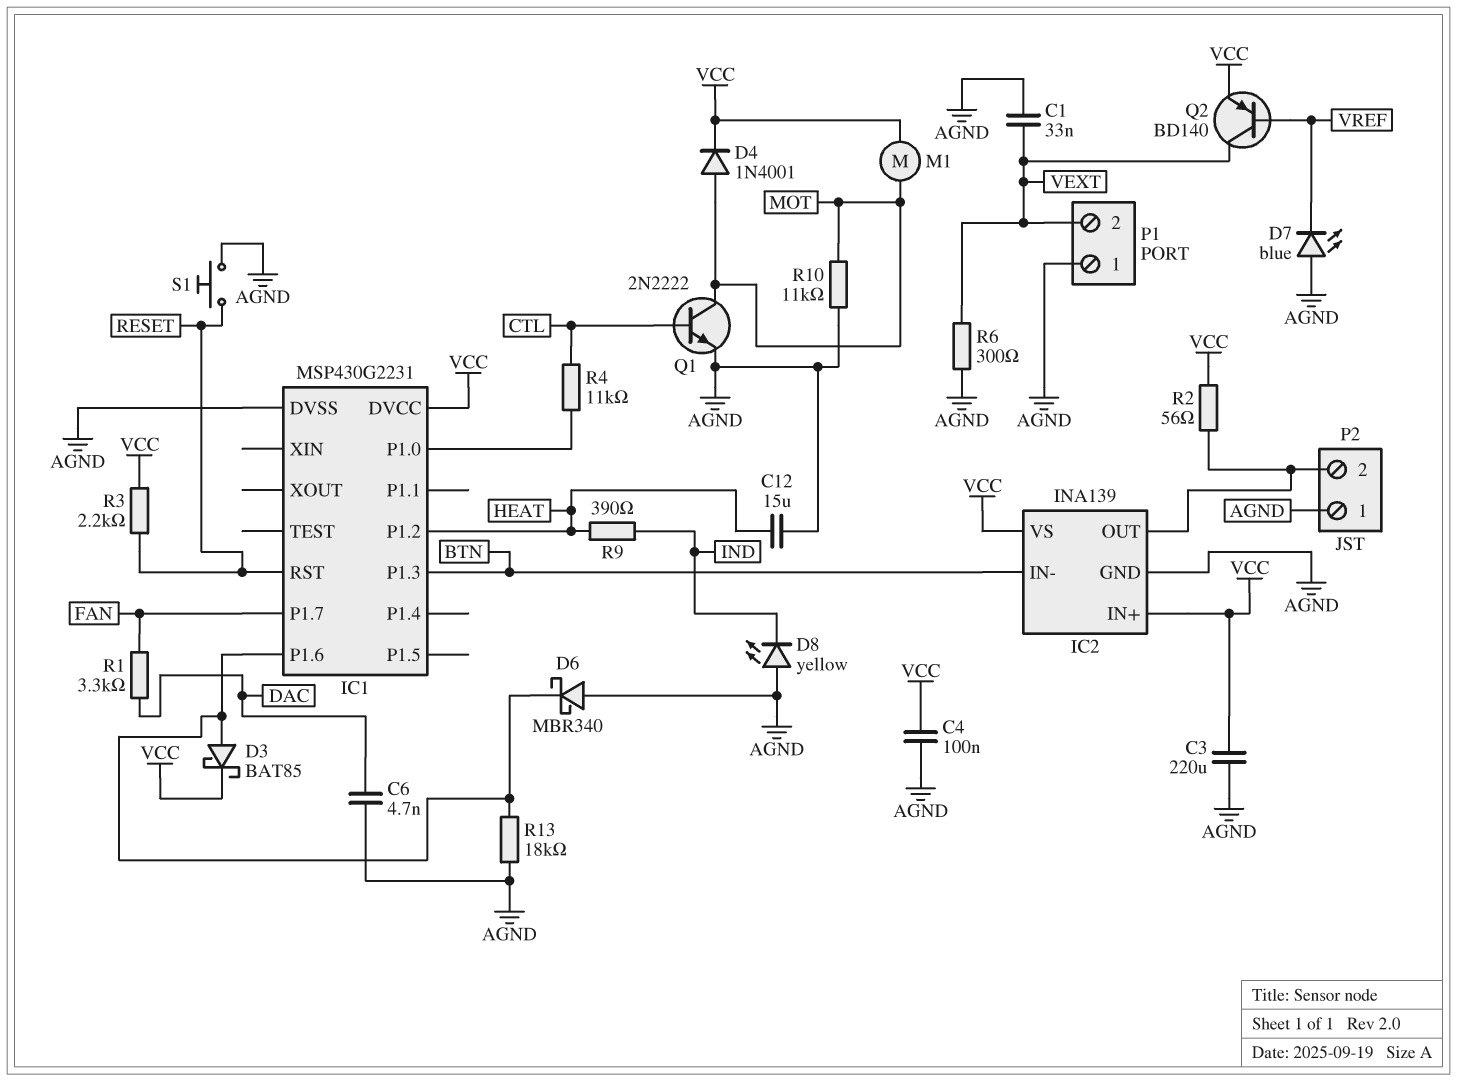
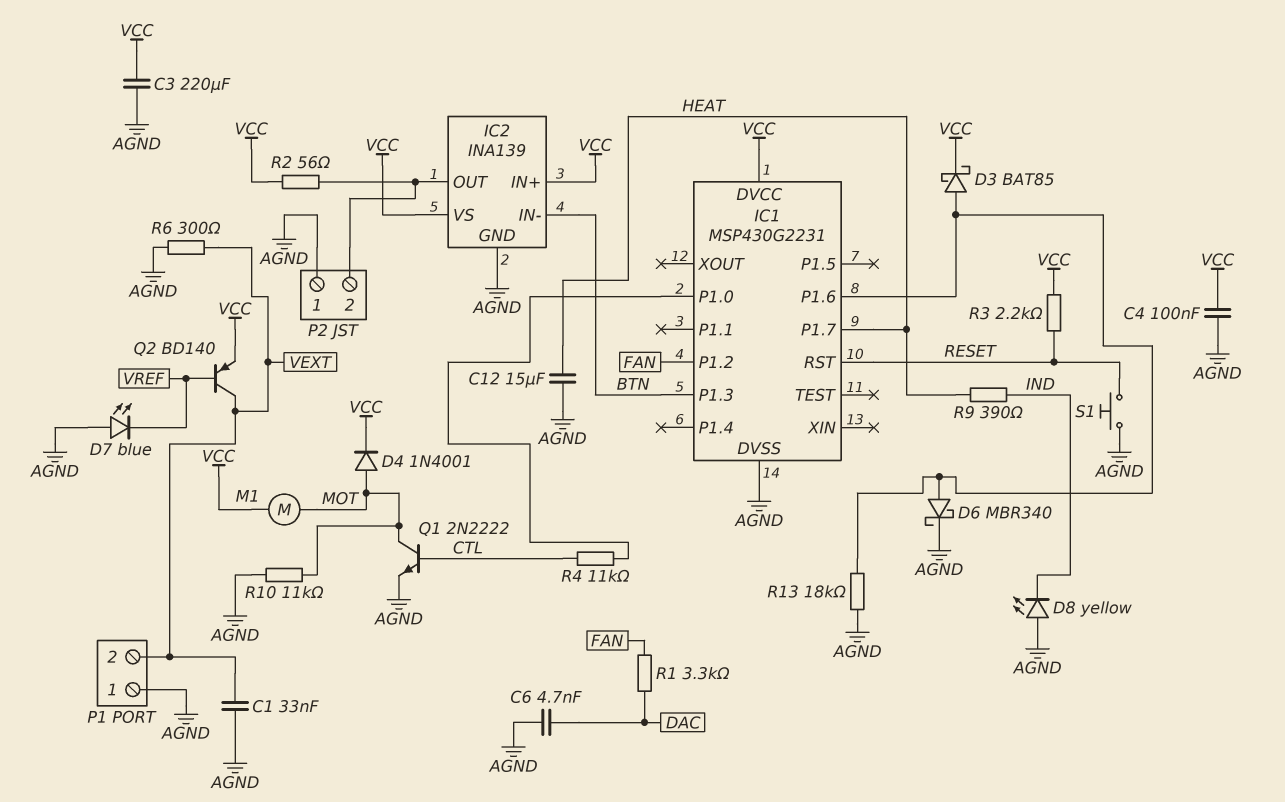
D6: schottky MBR340 (A AGND, K IC1/P1.6) -> schottky MBR340 (A IC1/P1.6, K AGND)
IC1 pin P1.2: HEAT -> FAN
IC1 pin P1.7: FAN -> HEAT

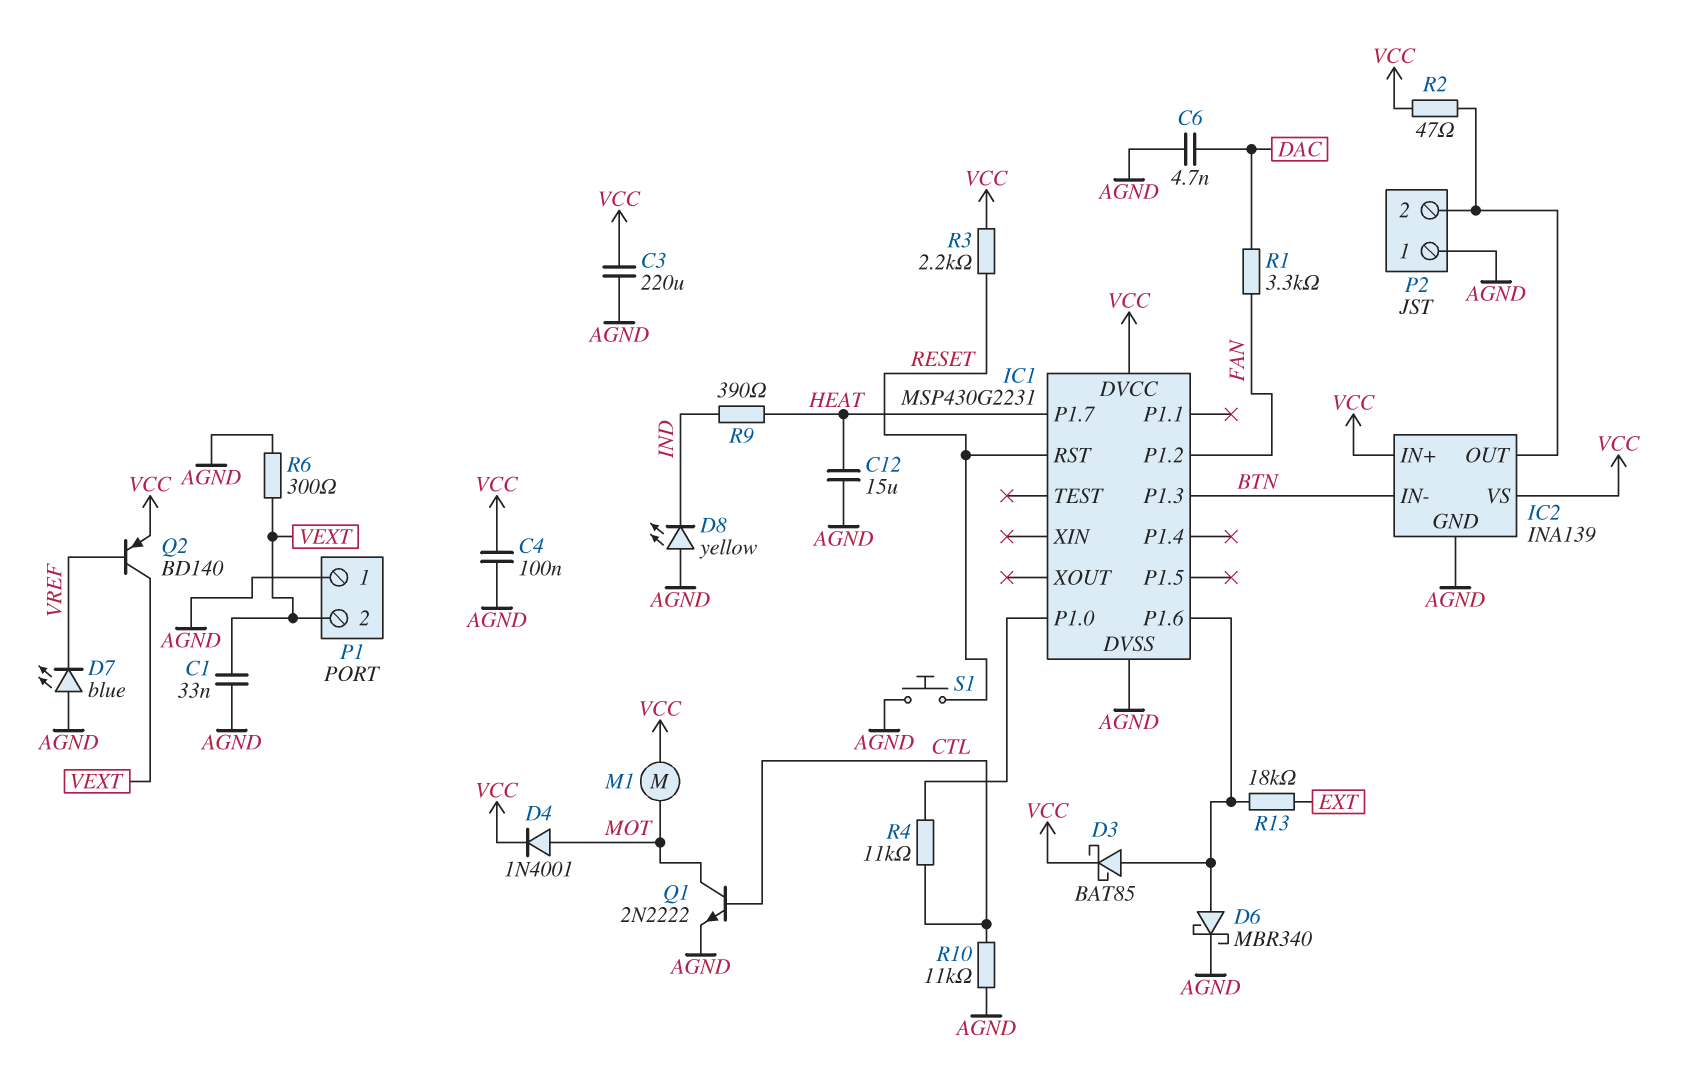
R2: 56 (IC2/OUT, VCC) -> 47 (IC2/OUT, VCC)
R10: 11k (AGND, MOT) -> 11k (AGND, CTL)
R13: 18k (AGND, IC1/P1.6) -> 18k (EXT, IC1/P1.6)

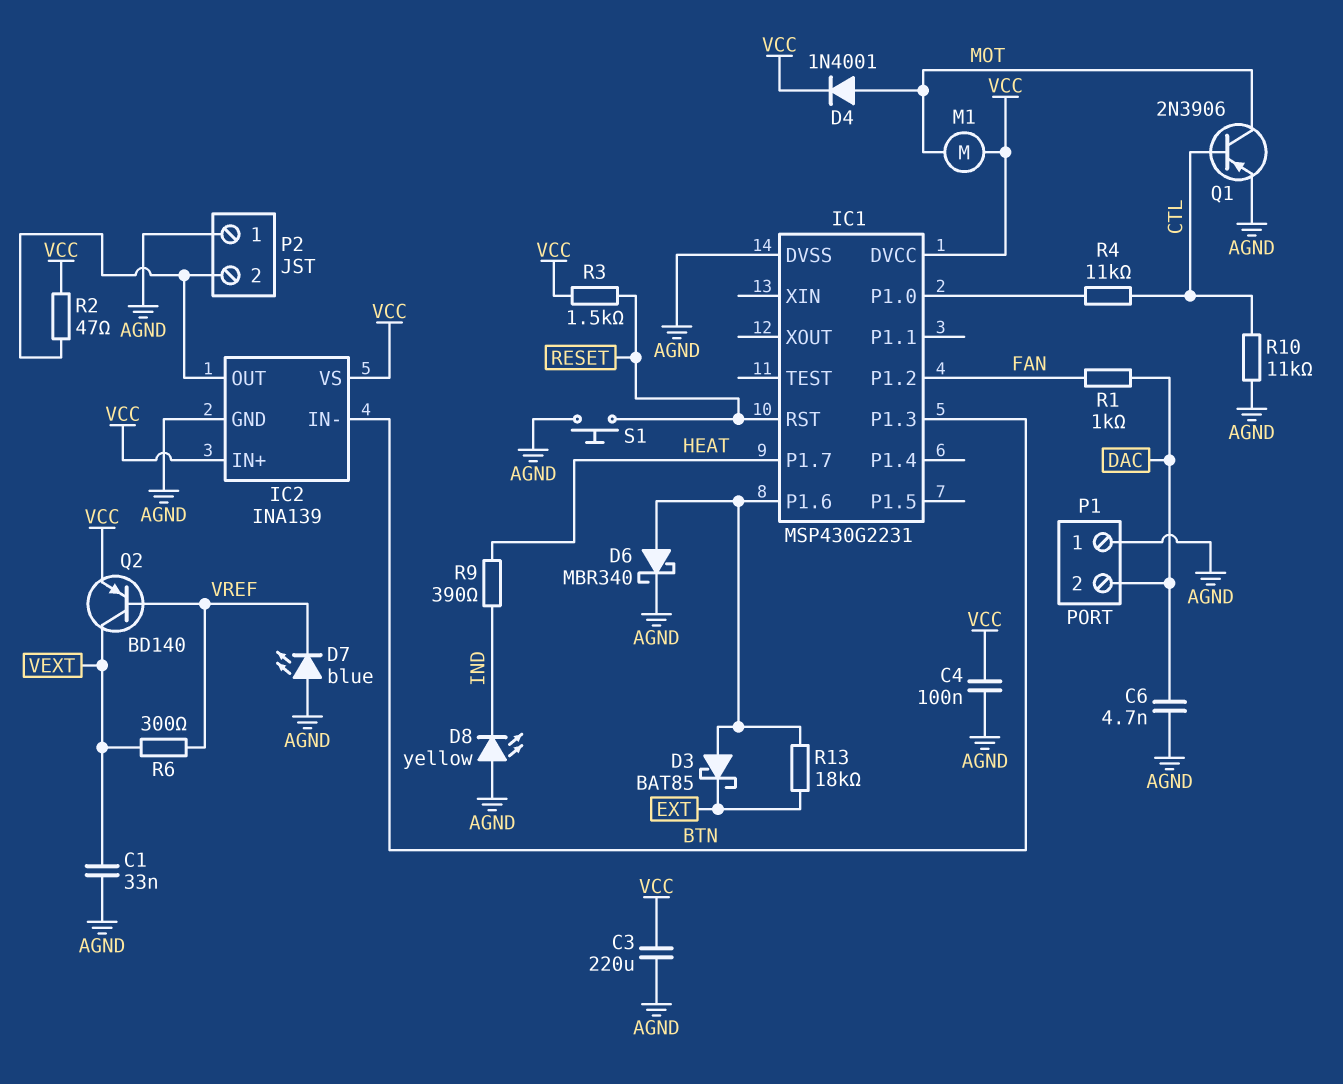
C12: 15uF (AGND, HEAT) -> none
D3: schottky BAT85 (A IC1/P1.6, K VCC) -> schottky BAT85 (A IC1/P1.6, K EXT)
P1 pin 2: VEXT -> DAC
Q1: NPN 2N2222 (B CTL, C MOT, E AGND) -> PNP 2N3906 (B CTL, C MOT, E AGND)
R1: 3.3k (DAC, FAN) -> 1k (DAC, FAN)
R3: 2.2k (RESET, VCC) -> 1.5k (RESET, VCC)
R6: 300 (AGND, VEXT) -> 300 (VEXT, VREF)

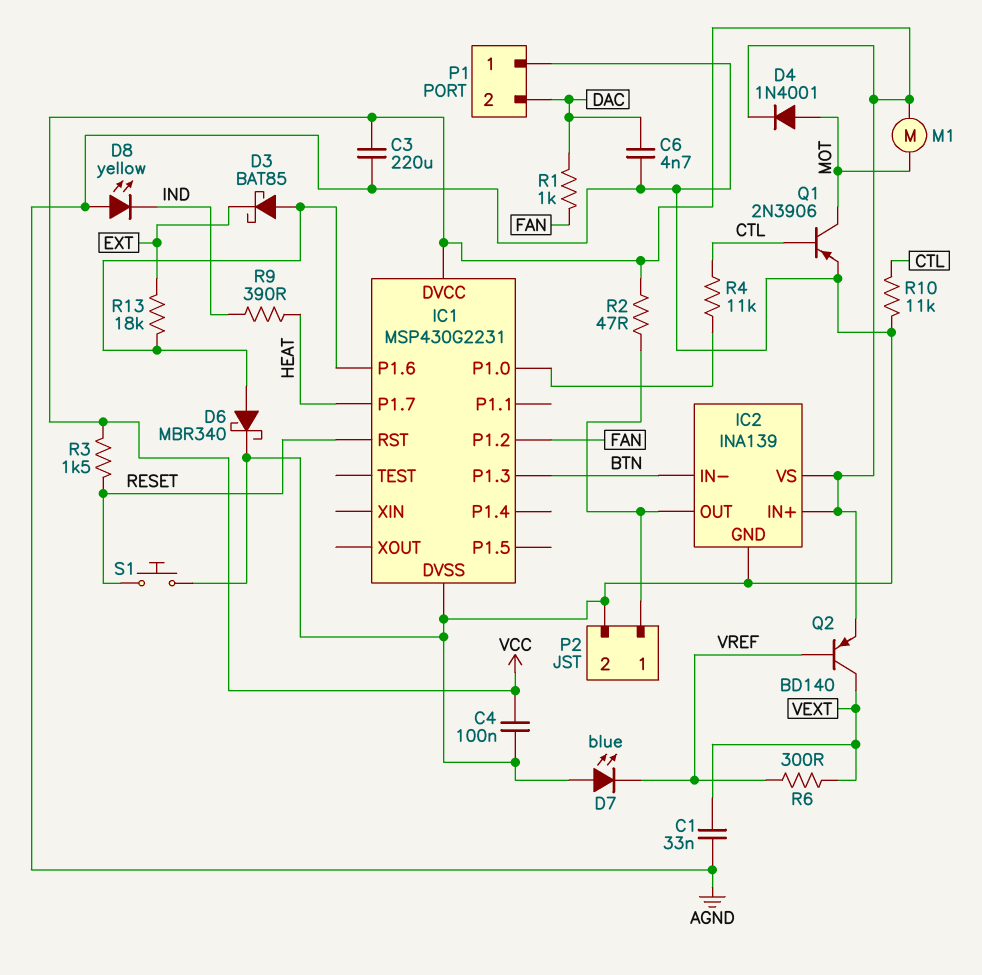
P2 pin 1: AGND -> IC2/OUT
P2 pin 2: IC2/OUT -> AGND

